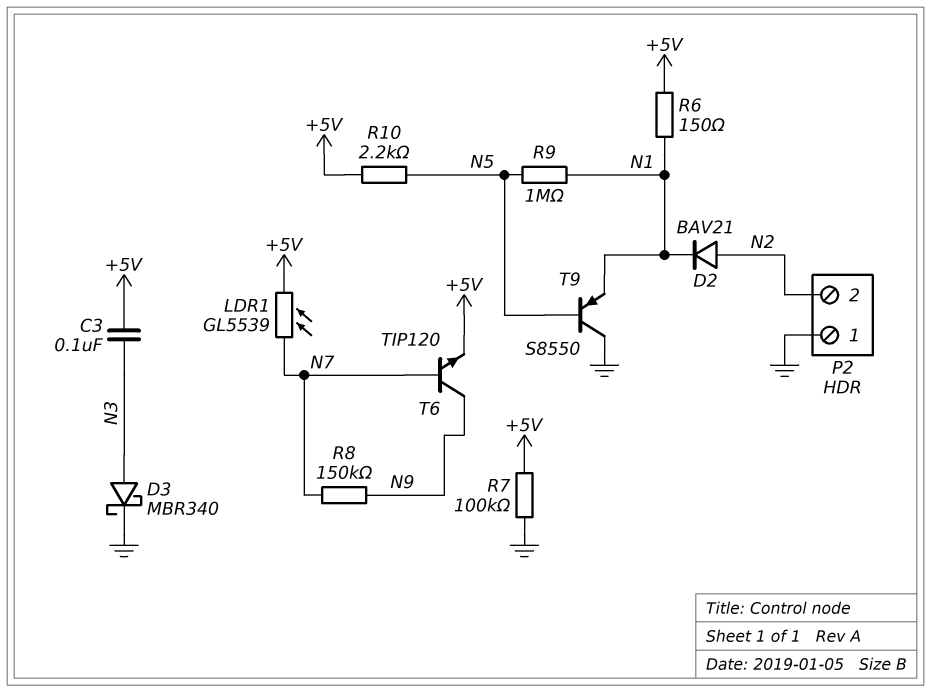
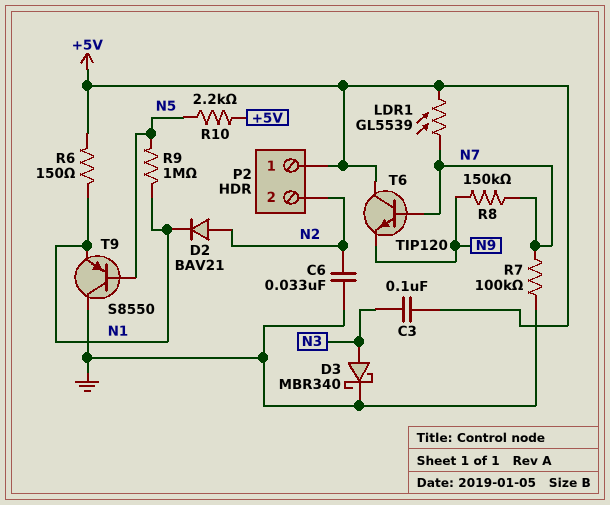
C6: none -> 33nF (GND, N2)
P2 pin 1: GND -> +5V
R7: 100k (+5V, GND) -> 100k (GND, N7)
T6: NPN TIP120 (B N7, C N9, E +5V) -> NPN TIP120 (B N7, C +5V, E N9)

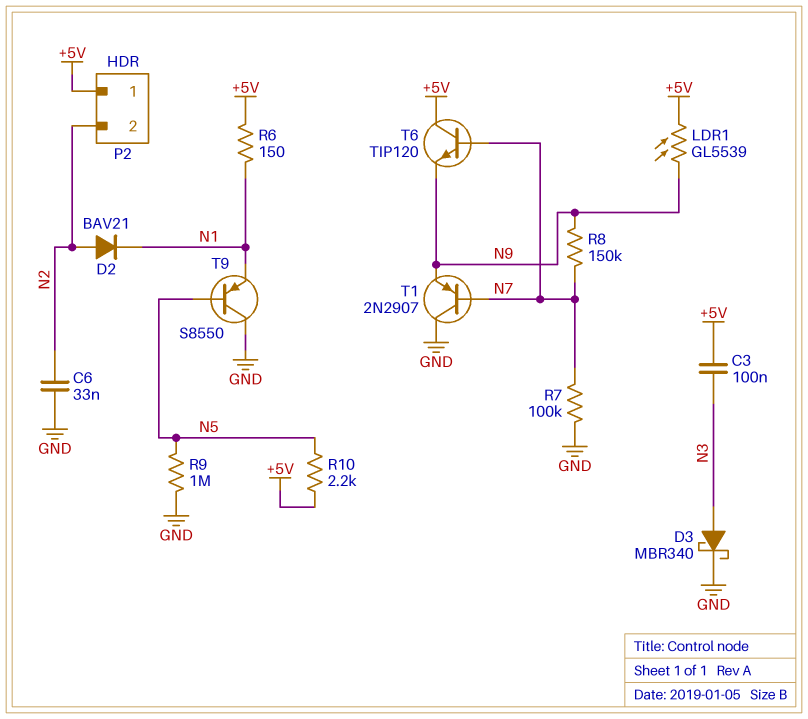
LDR1: GL5539 (+5V, N7) -> GL5539 (+5V, N9)
R9: 1M (N1, N5) -> 1M (GND, N5)
T1: none -> PNP 2N2907 (B N7, C GND, E N9)

